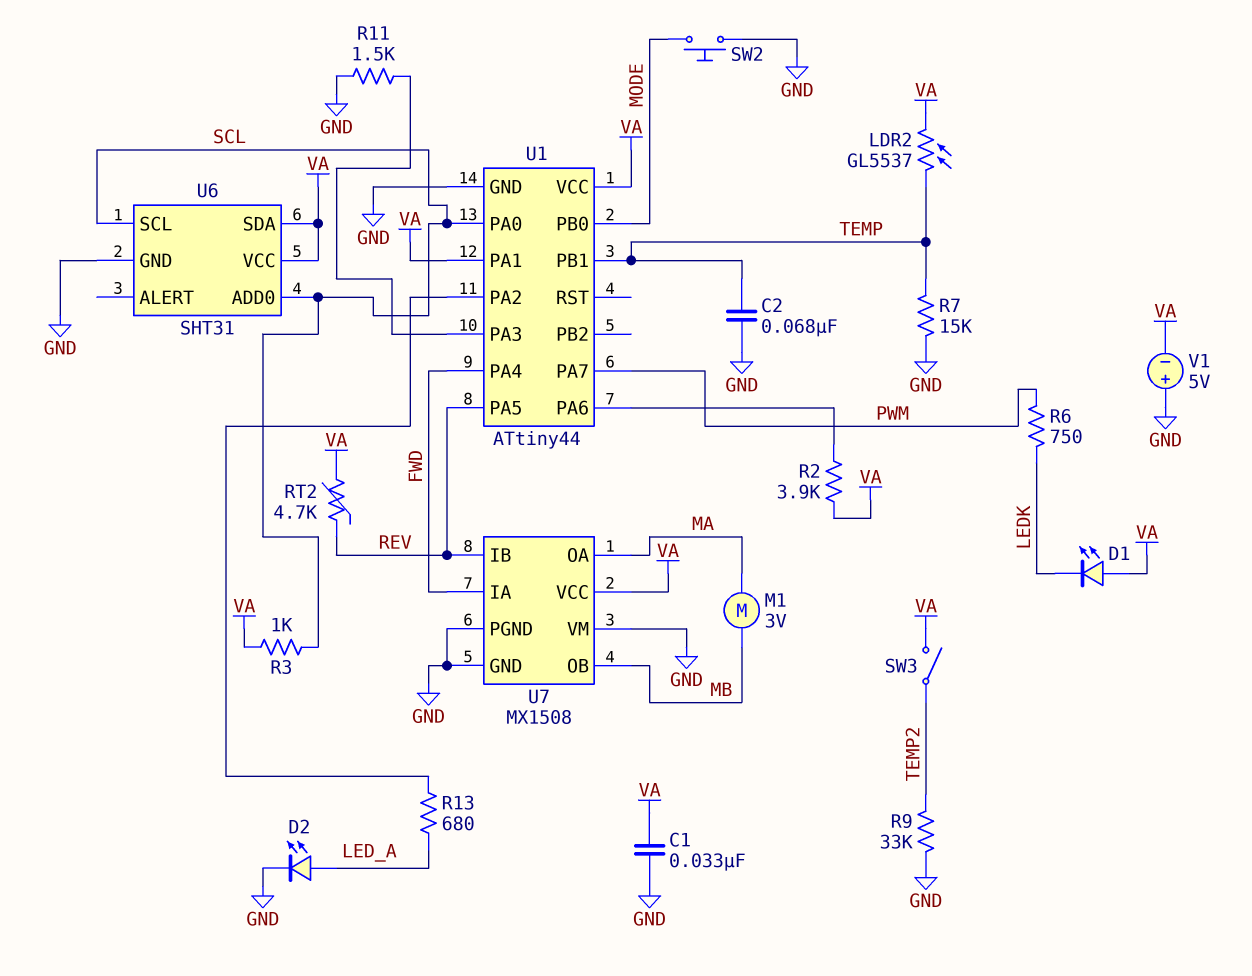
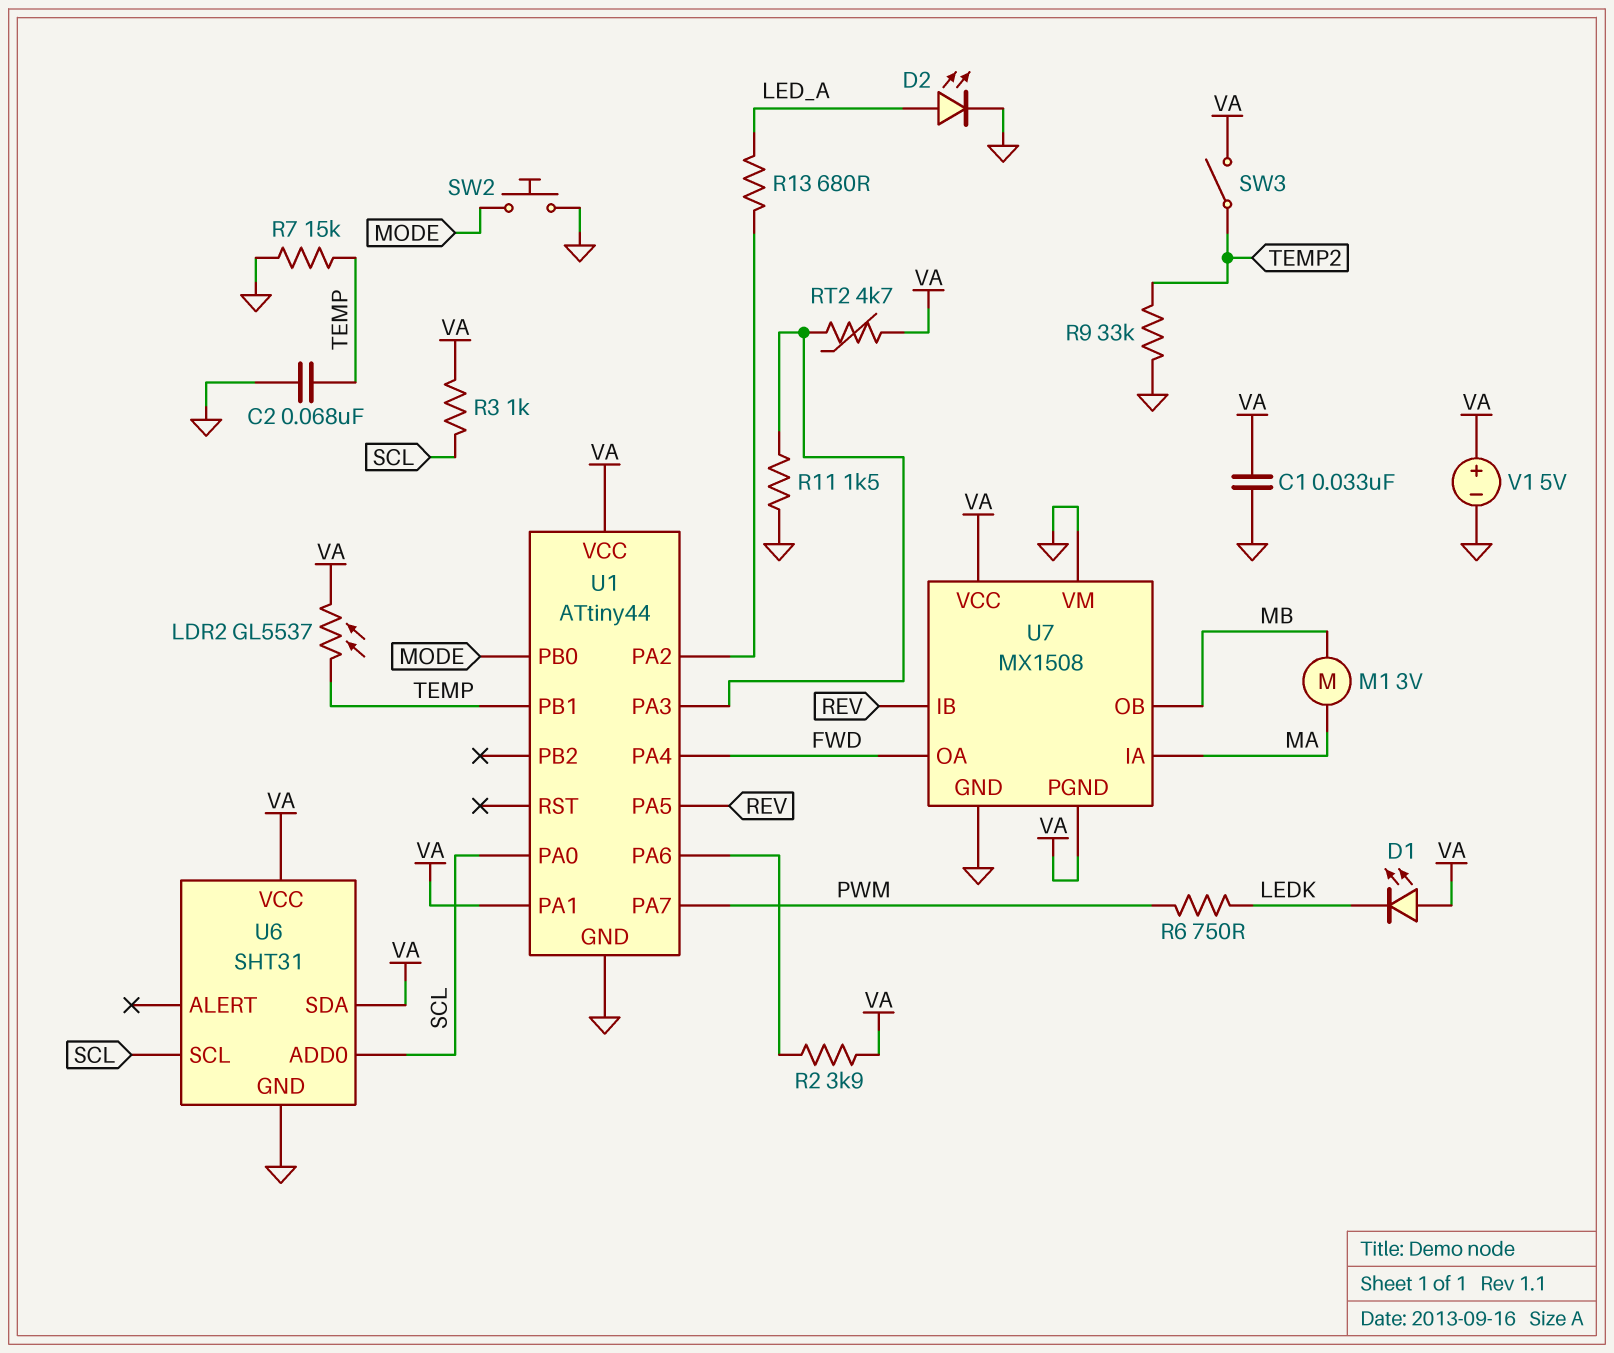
RT2: 4.7k (REV, VA) -> 4.7k (U1/PA3, VA)
U7 pin IA: FWD -> MA
U7 pin OA: MA -> FWD
U7 pin PGND: GND -> VA
V1: 5V (plus GND, minus VA) -> 5V (plus VA, minus GND)

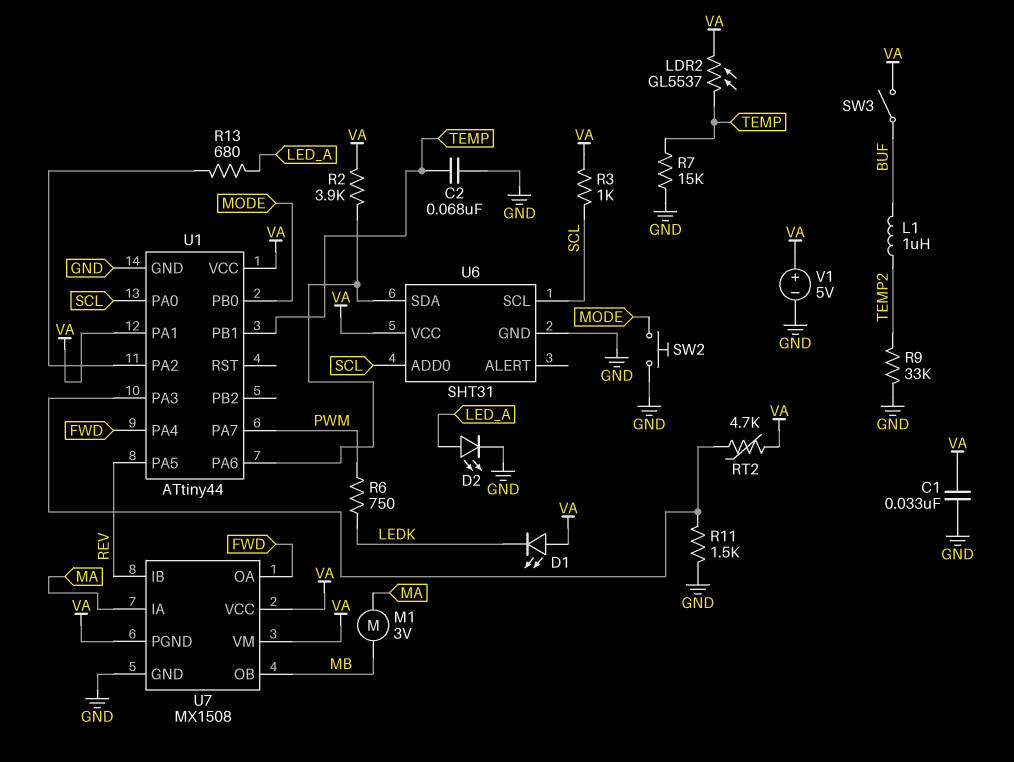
L1: none -> 1uH (BUF, TEMP2)
SW3: switch (TEMP2, VA) -> switch (BUF, VA)
U6 pin SDA: VA -> U1/PA6
U7 pin VM: GND -> VA

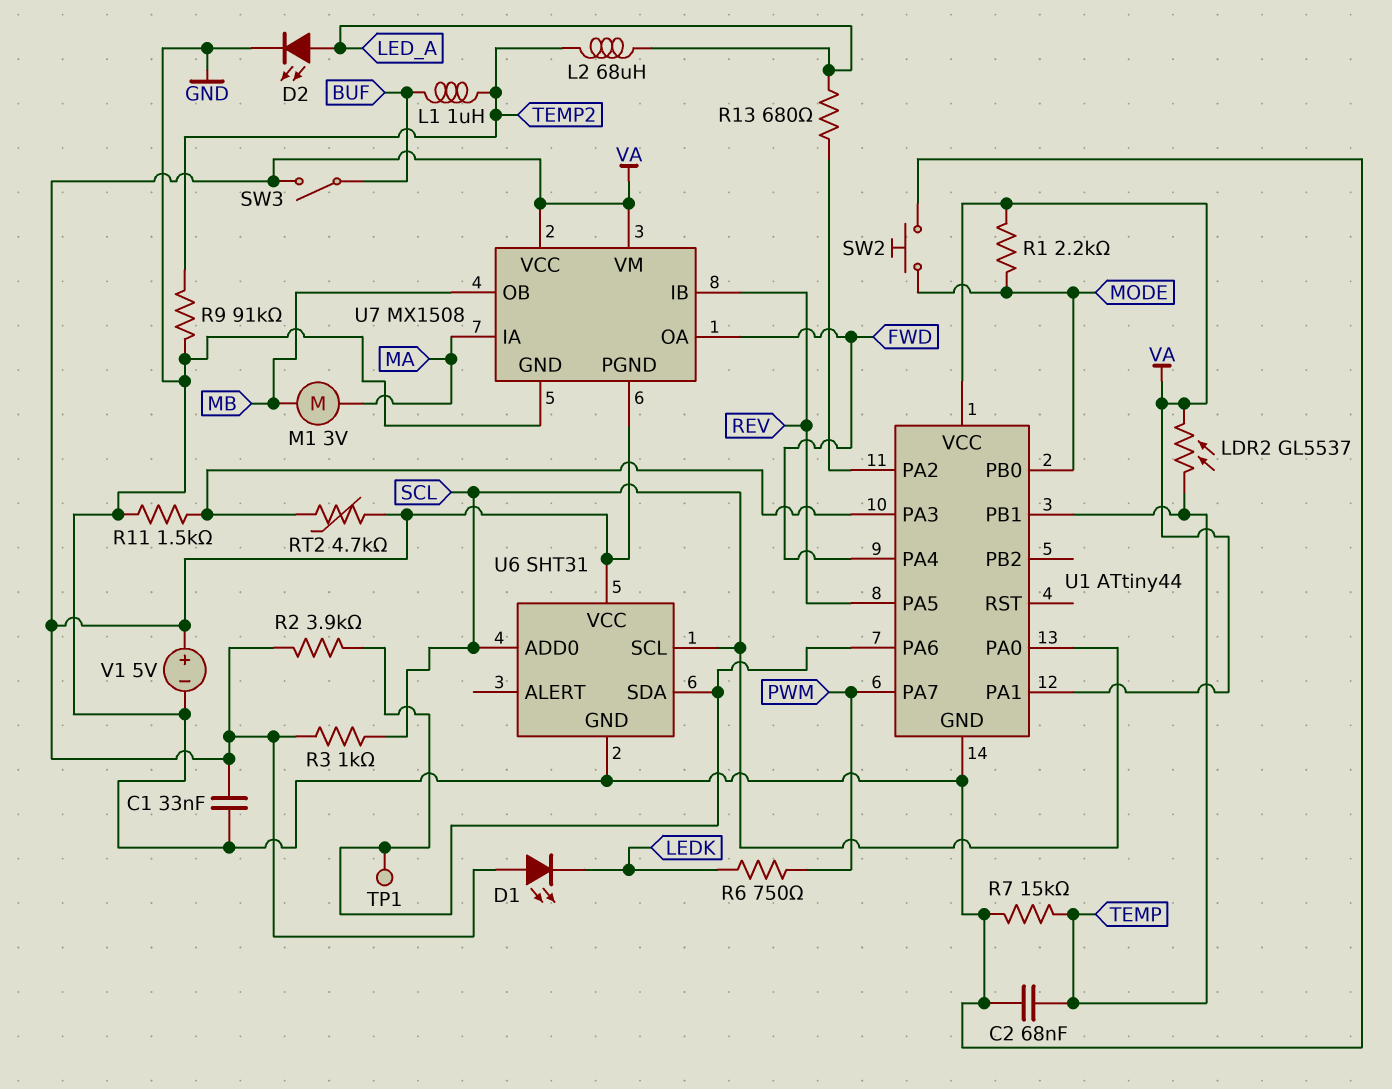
L2: none -> 68uH (LED_A, TEMP2)
R1: none -> 2.2k (MODE, VA)
R9: 33k (GND, TEMP2) -> 91k (GND, TEMP2)
TP1: none -> test point (U1/PA6)

